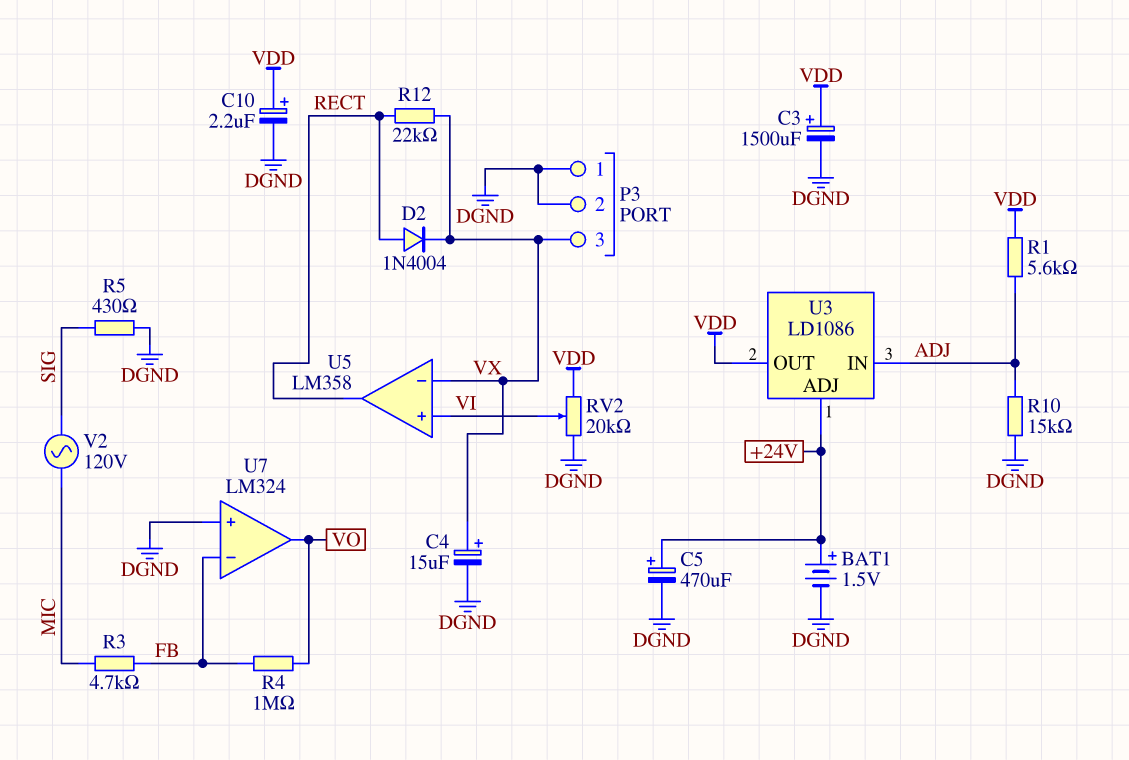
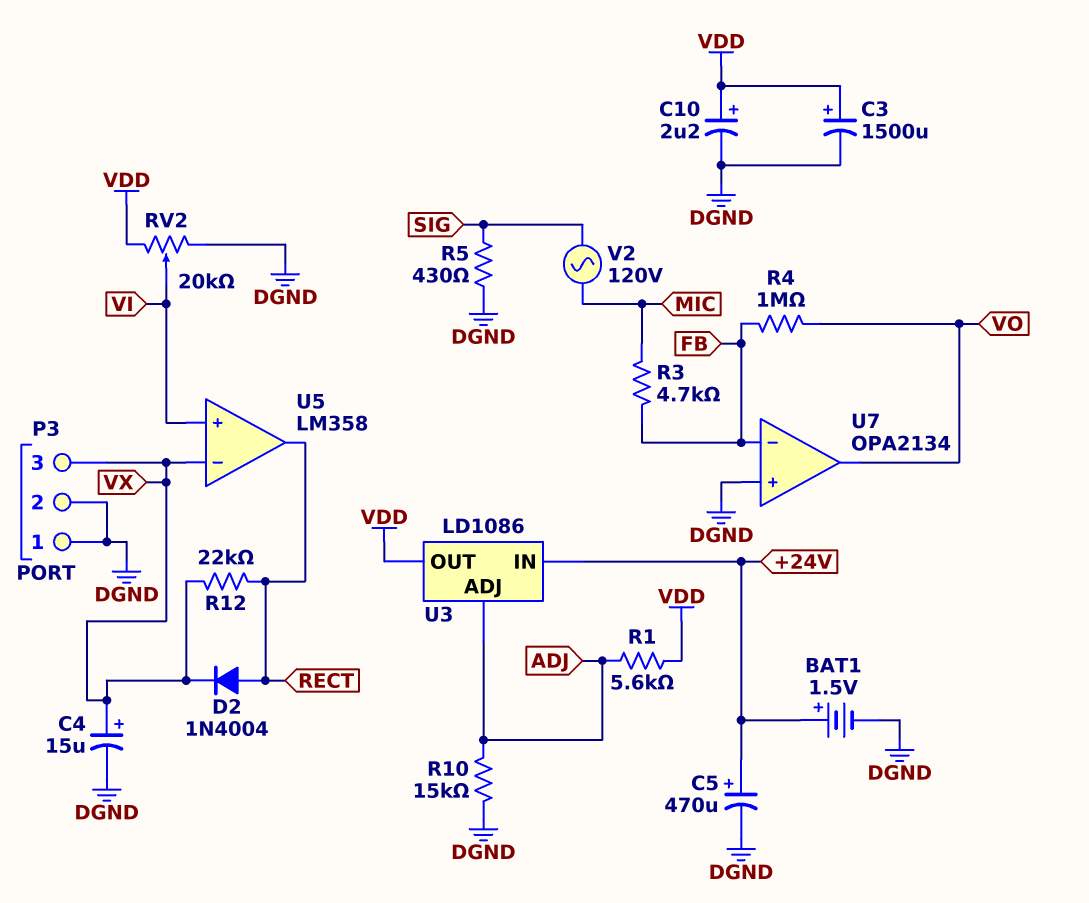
U3 pin ADJ: +24V -> ADJ
U3 pin IN: ADJ -> +24V
U7: LM324 -> OPA2134

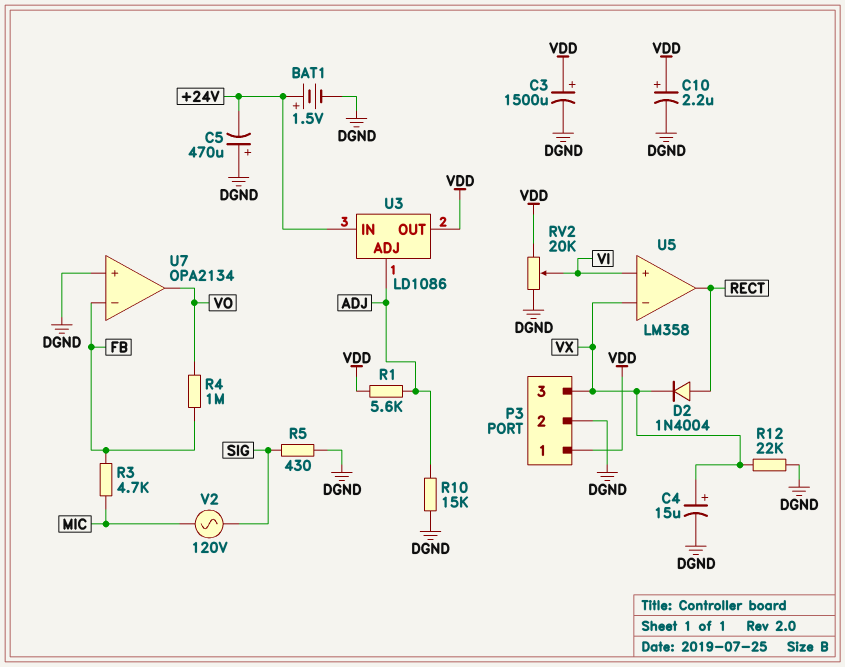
C5: 470uF (plus +24V, minus DGND) -> 470uF (plus DGND, minus +24V)
P3 pin 1: DGND -> VDD
R12: 22k (RECT, VX) -> 22k (DGND, VX)

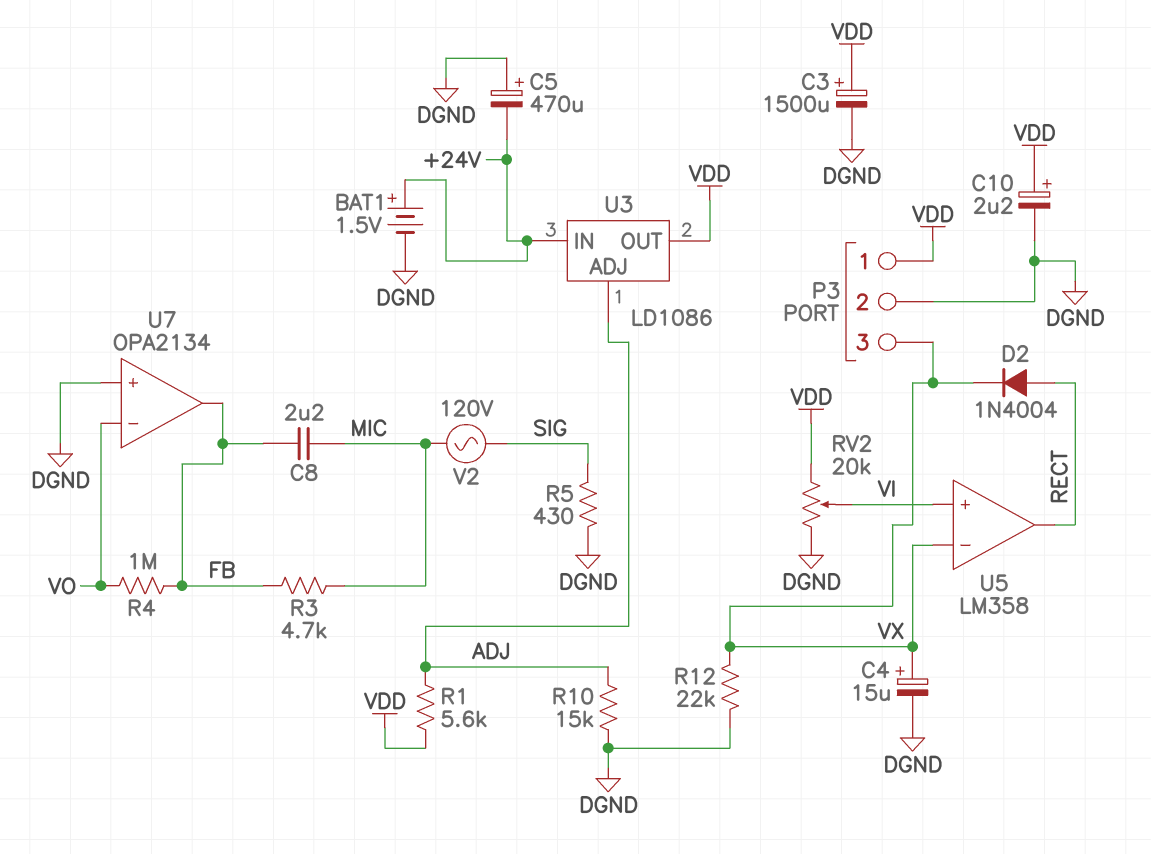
C8: none -> 2.2uF (FB, MIC)
U7 pin in-: FB -> VO
U7 pin out: VO -> FB

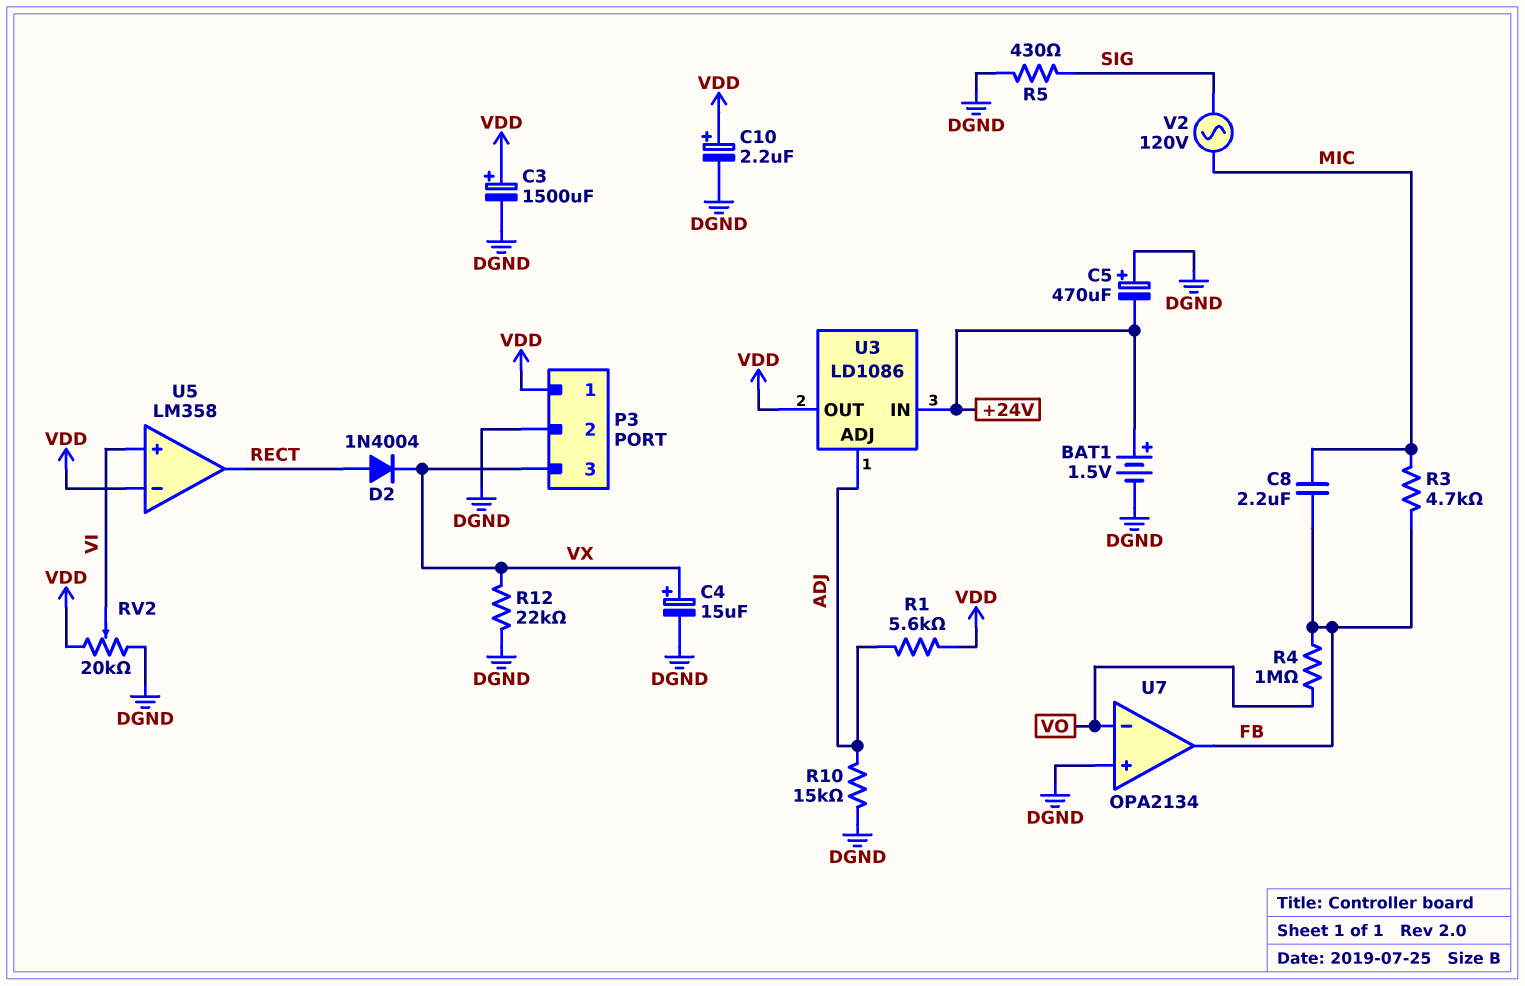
U5 pin in-: VX -> VDD

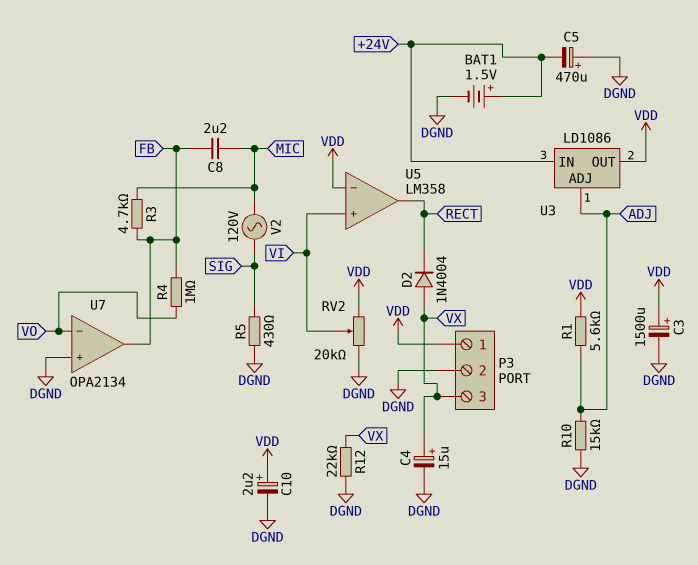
D2: diode 1N4004 (A RECT, K VX) -> diode 1N4004 (A VX, K RECT)

